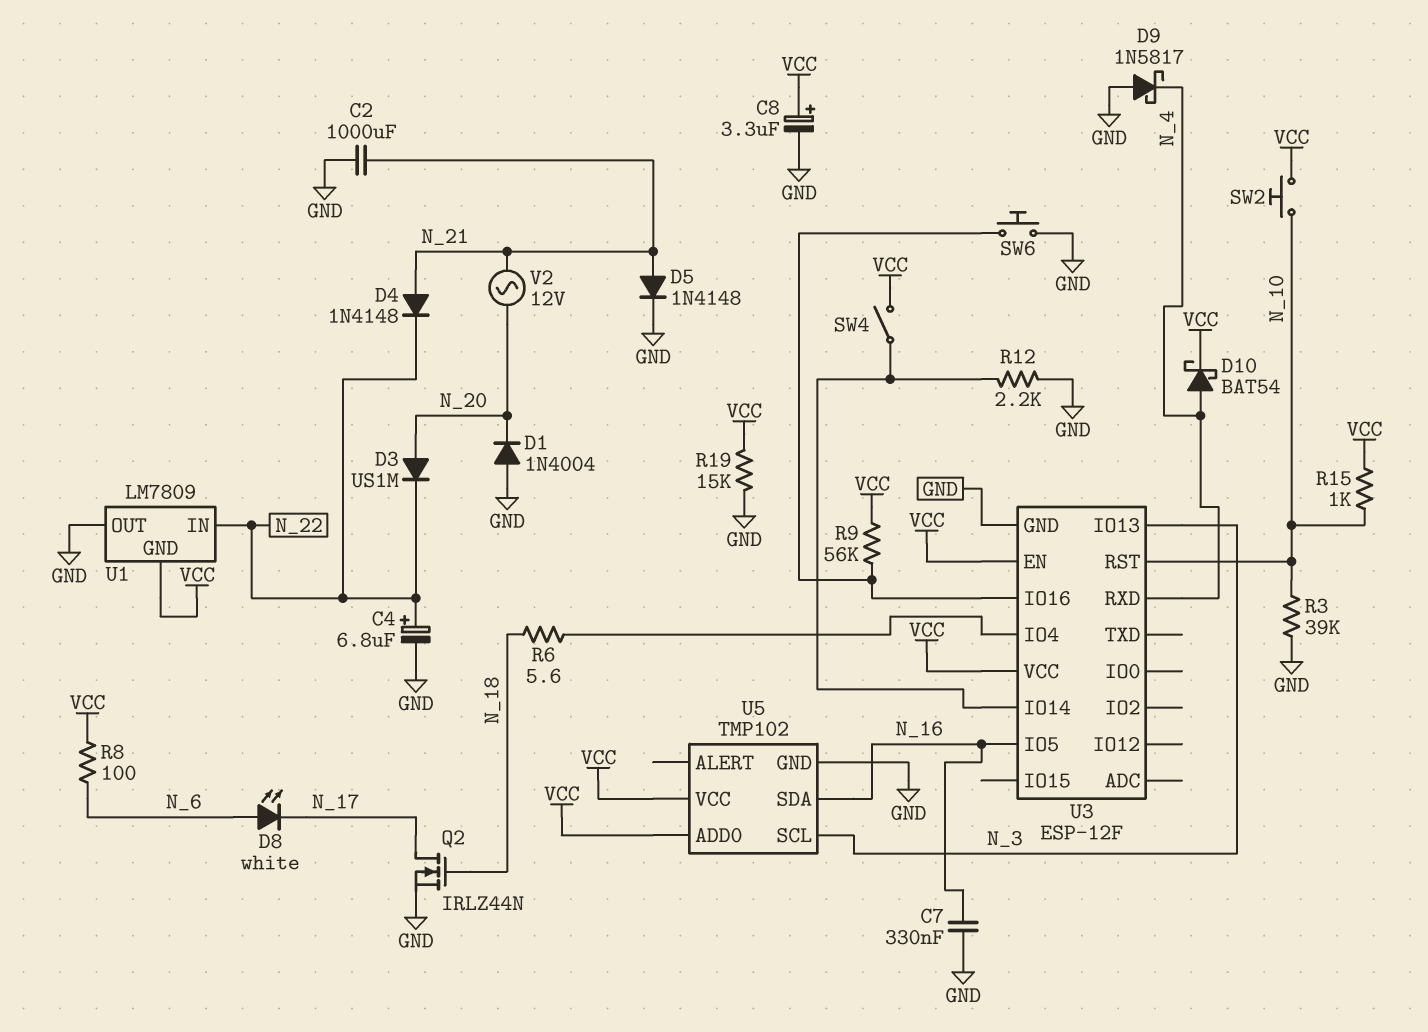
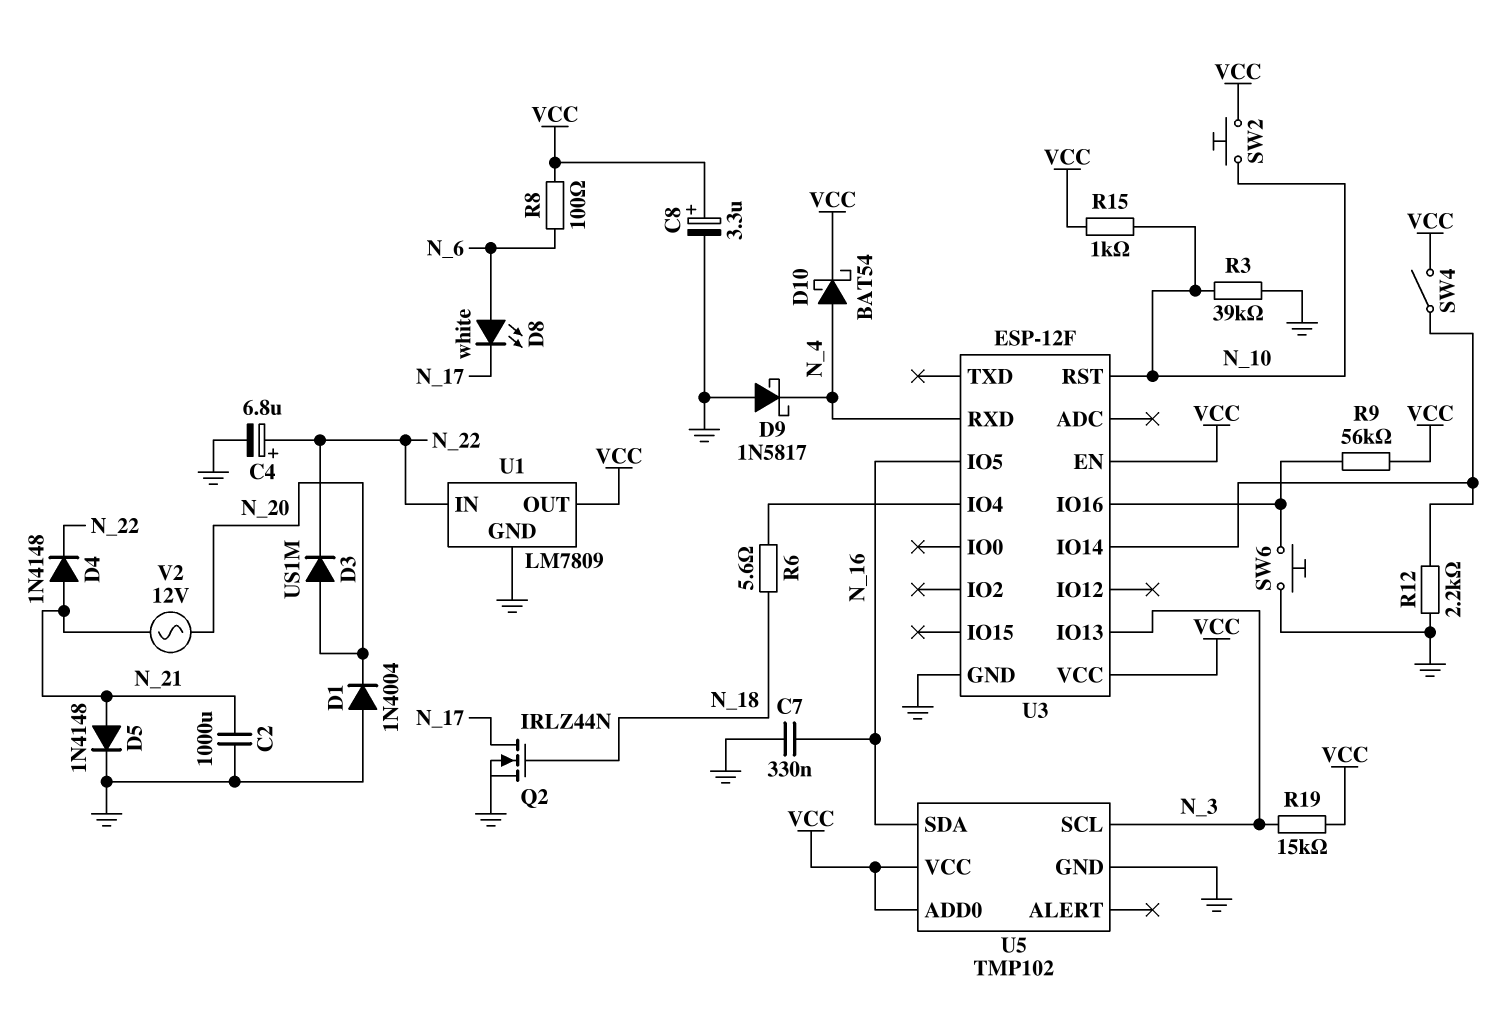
R19: 15k (GND, VCC) -> 15k (N_3, VCC)
U1 pin GND: VCC -> GND
U1 pin OUT: GND -> VCC

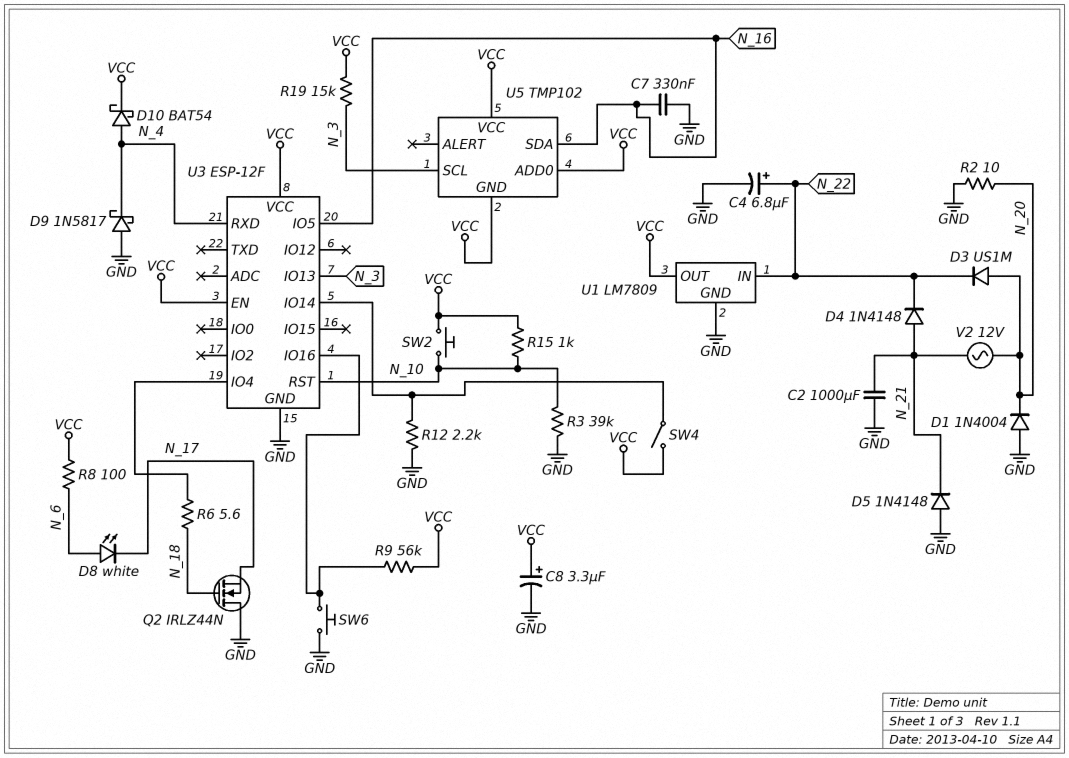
D5: diode 1N4148 (A N_21, K GND) -> diode 1N4148 (A GND, K N_21)
Q2: NMOS IRLZ44N (G N_18, D N_17, S GND) -> NMOS IRLZ44N (G N_18, D GND, S N_17)
R2: none -> 10 (GND, N_20)
U5 pin GND: GND -> VCC

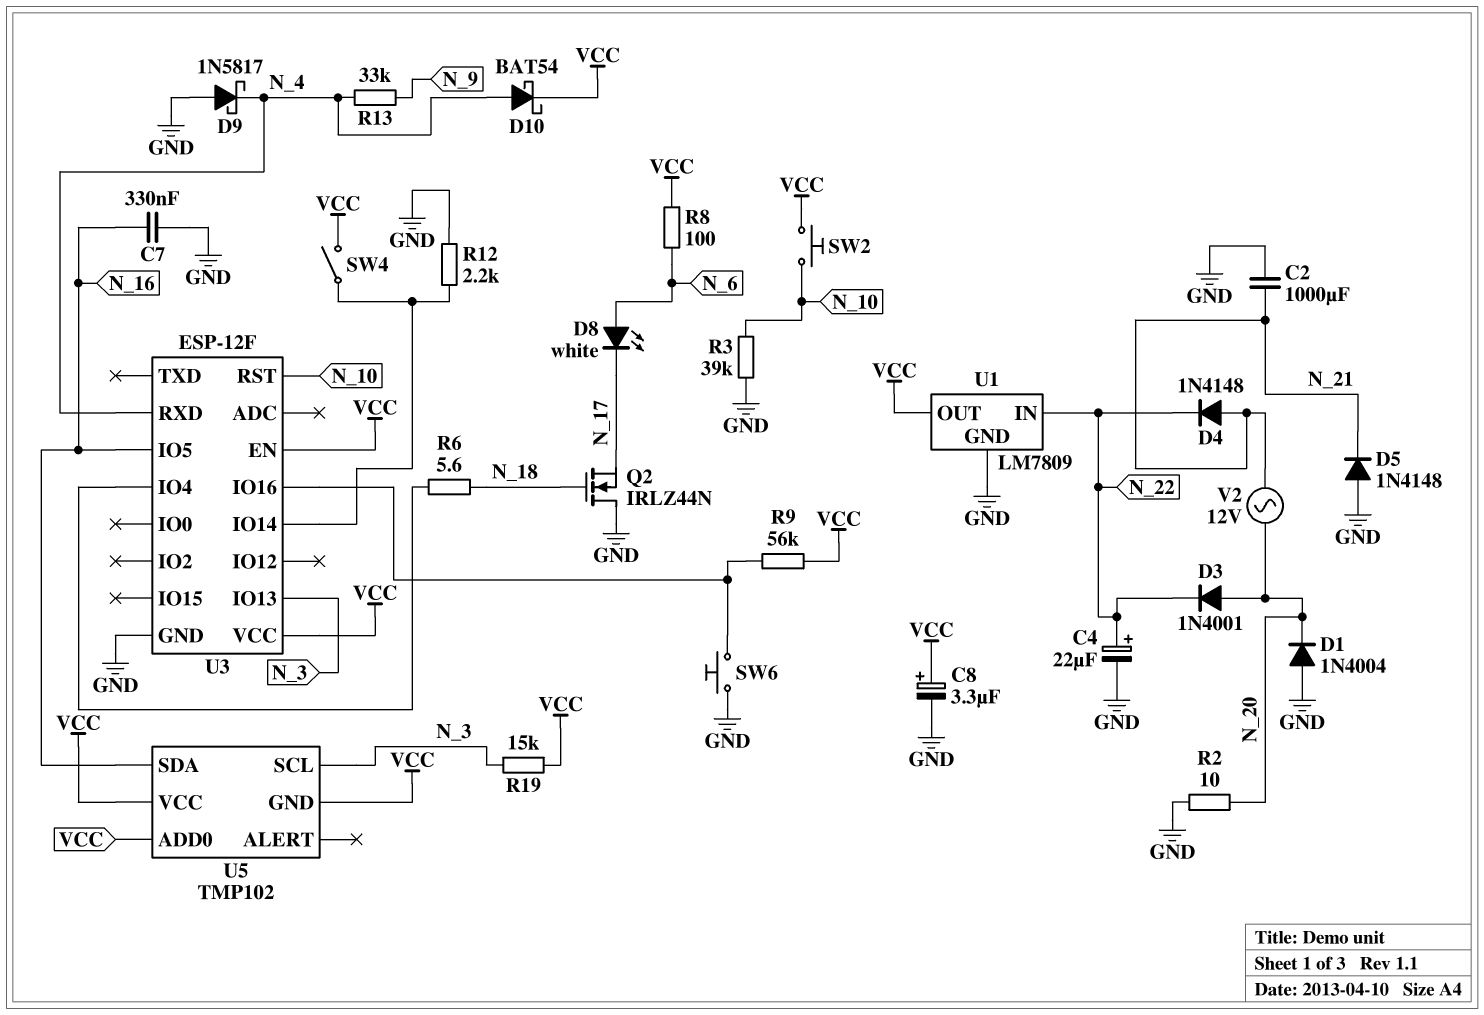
C4: 6.8uF (plus N_22, minus GND) -> 22uF (plus N_22, minus GND)
D3: diode US1M (A N_20, K N_22) -> diode 1N4001 (A N_20, K N_22)
R13: none -> 33k (N_4, N_9)
R15: 1k (N_10, VCC) -> none

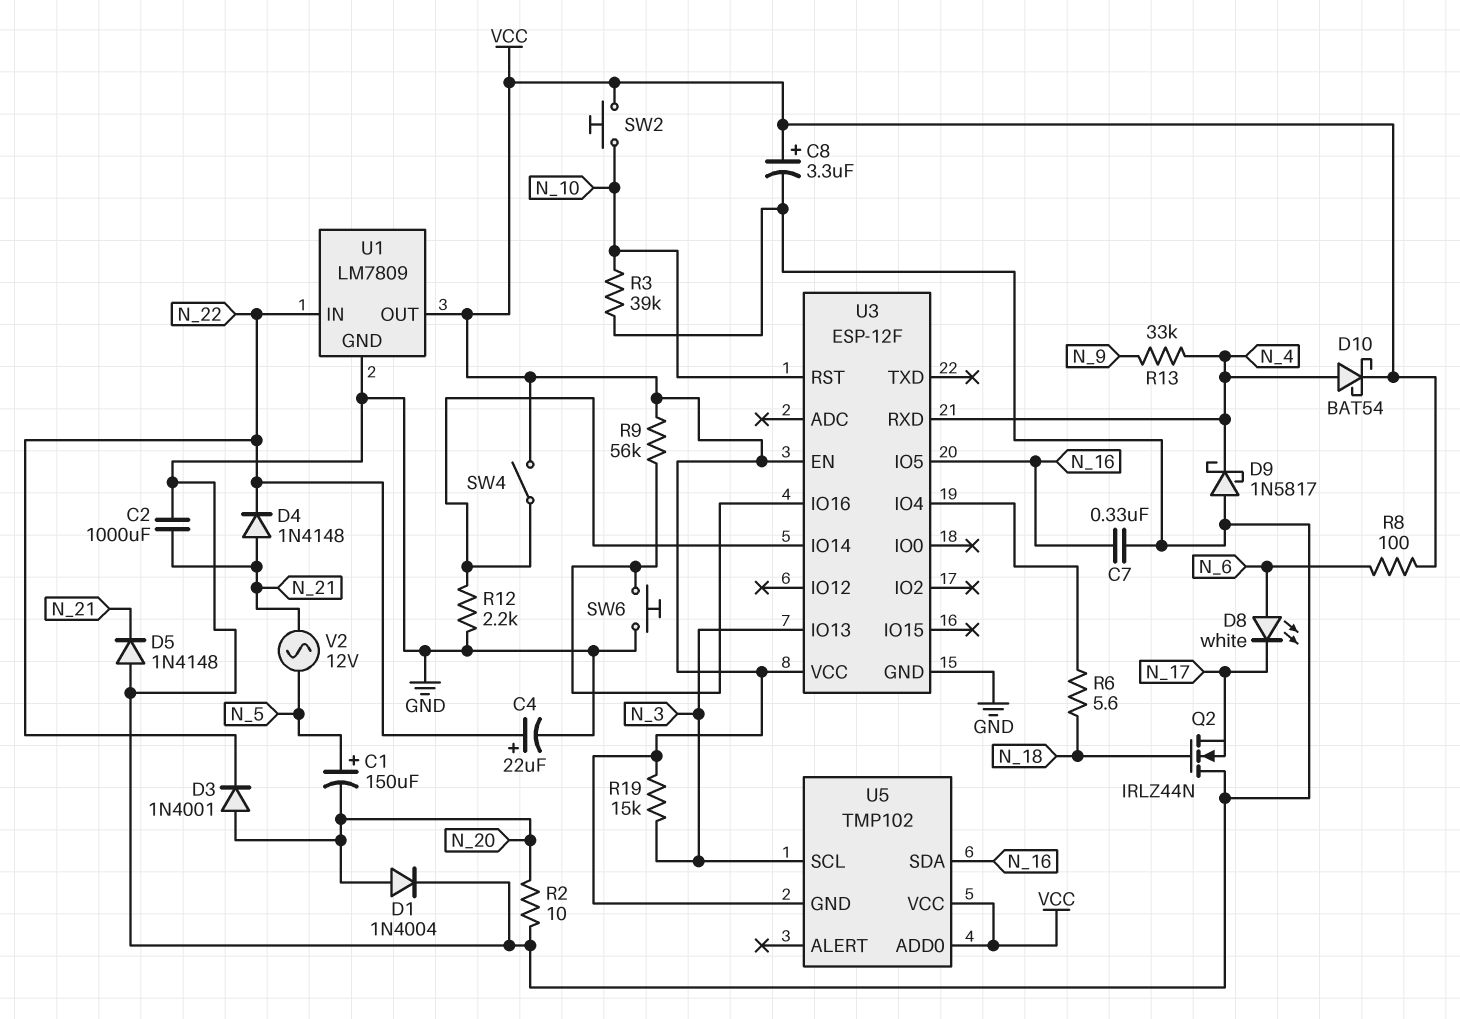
C1: none -> 150uF (plus N_5, minus N_20)
D1: diode 1N4004 (A GND, K N_20) -> diode 1N4004 (A N_20, K GND)
V2: AC 12V (N_20, N_21) -> AC 12V (N_5, N_21)

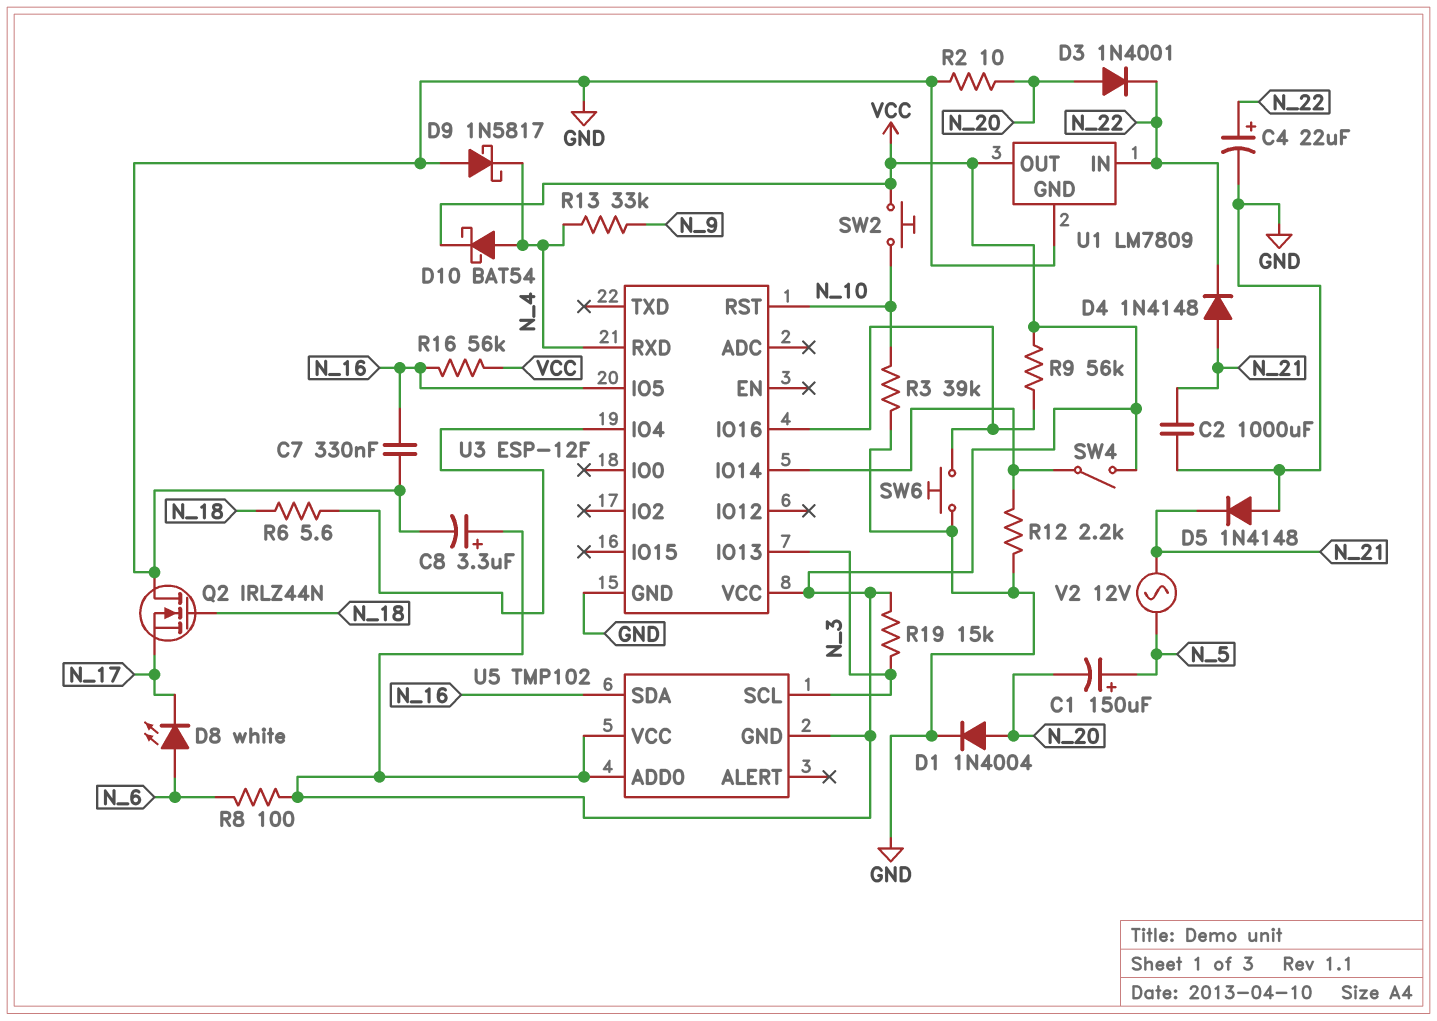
R16: none -> 56k (N_16, VCC)
U3 pin EN: VCC -> none

